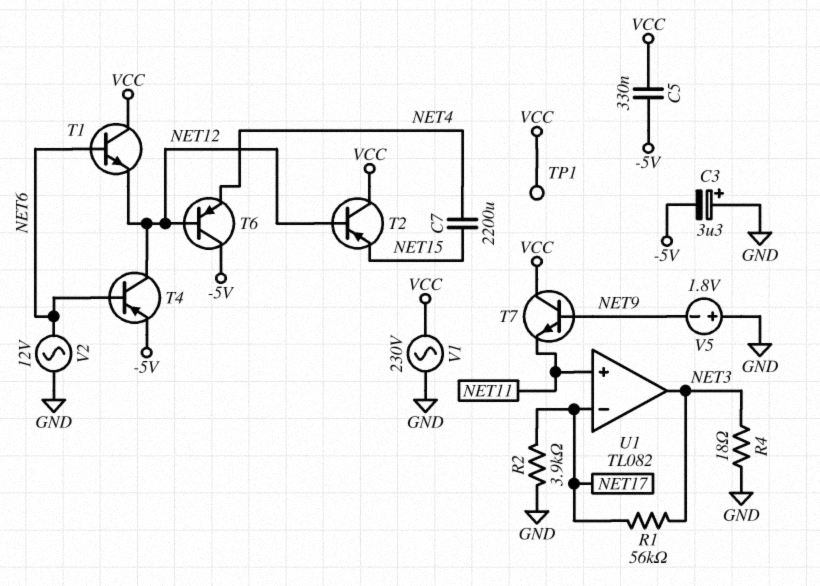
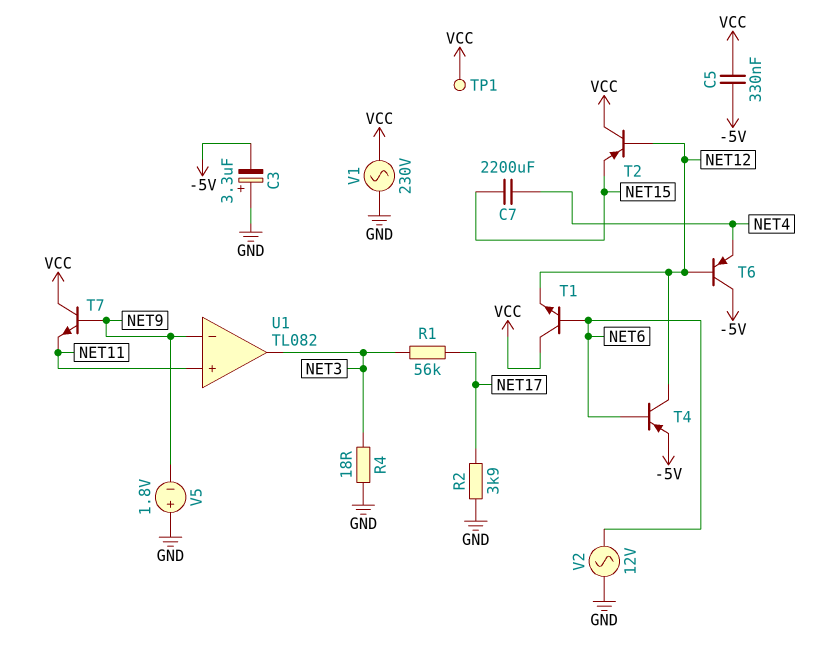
U1 pin in-: NET17 -> NET9

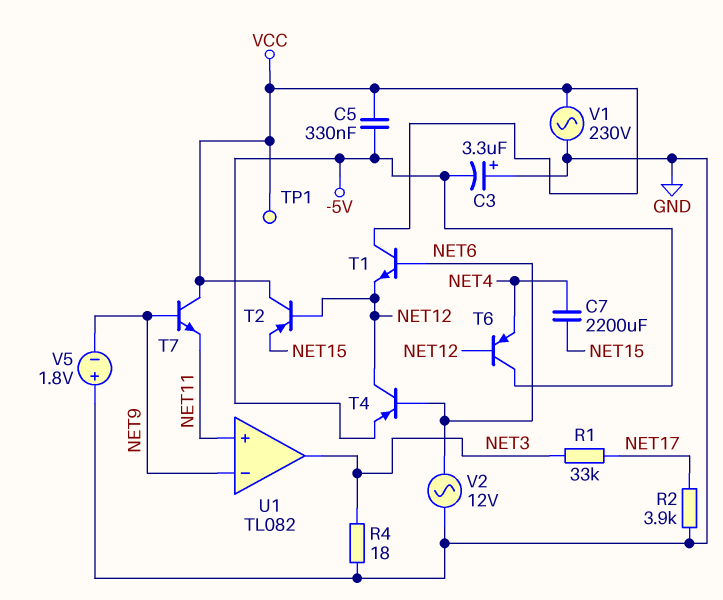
R1: 56k (NET3, NET17) -> 33k (NET3, NET17)

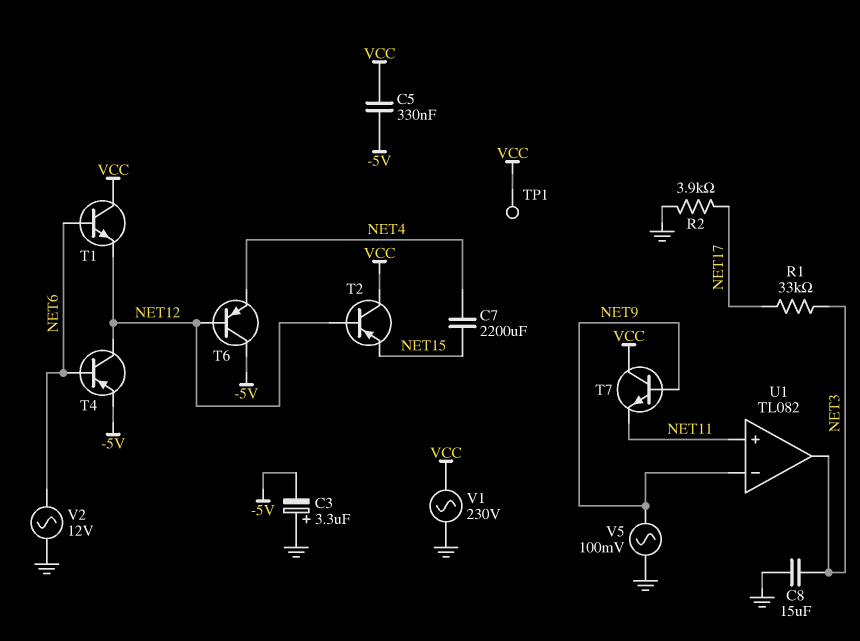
C8: none -> 15uF (GND, NET3)
R4: 18 (GND, NET3) -> none
V5: 1.8V (plus GND, minus NET9) -> AC 100mV (GND, NET9)

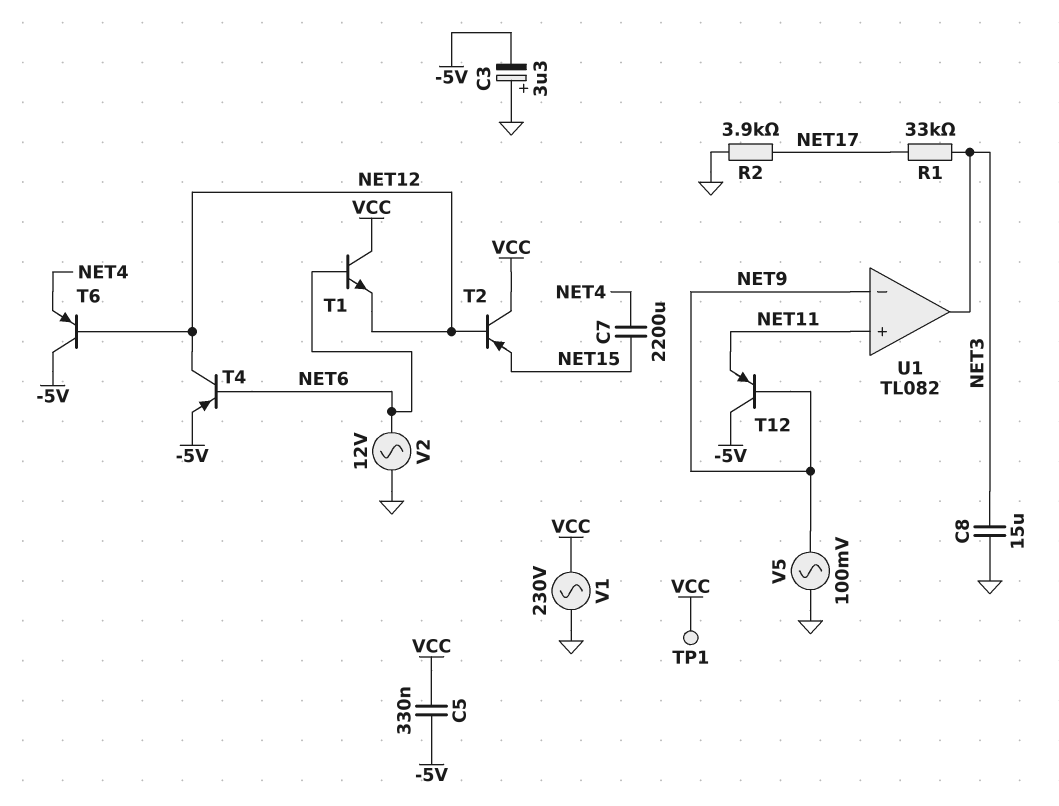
T7: NPN (B NET9, C VCC, E NET11) -> none
T12: none -> PNP (B NET9, C -5V, E NET11)

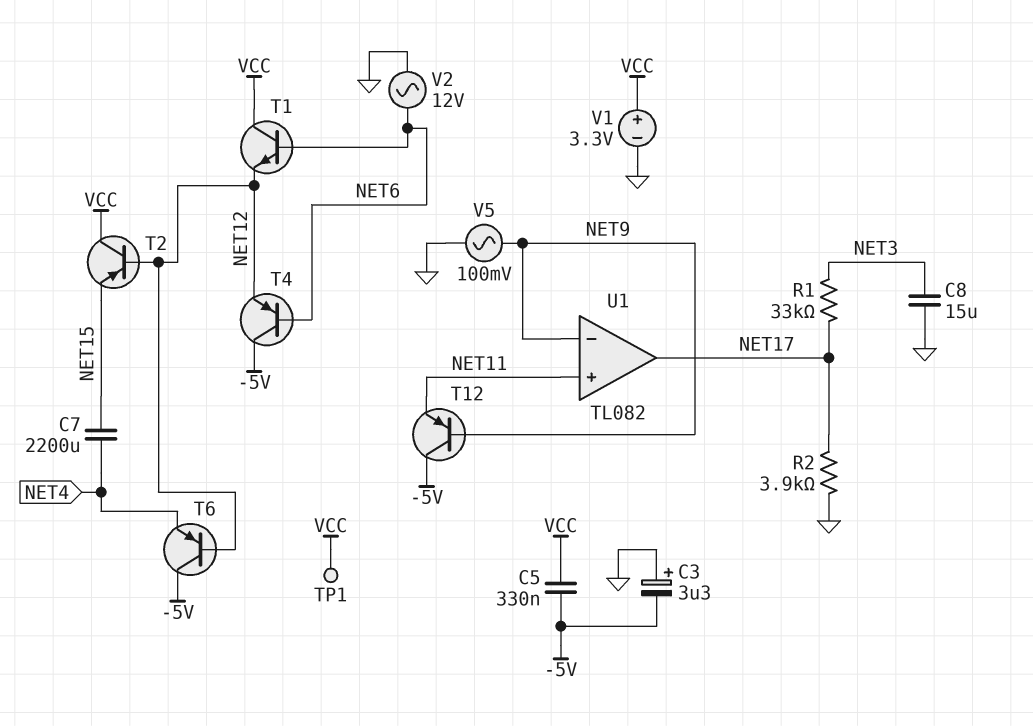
T4: PNP (B NET6, C NET12, E -5V) -> PNP (B NET6, C -5V, E NET12)
U1 pin out: NET3 -> NET17
V1: AC 230V (GND, VCC) -> 3.3V (plus VCC, minus GND)

